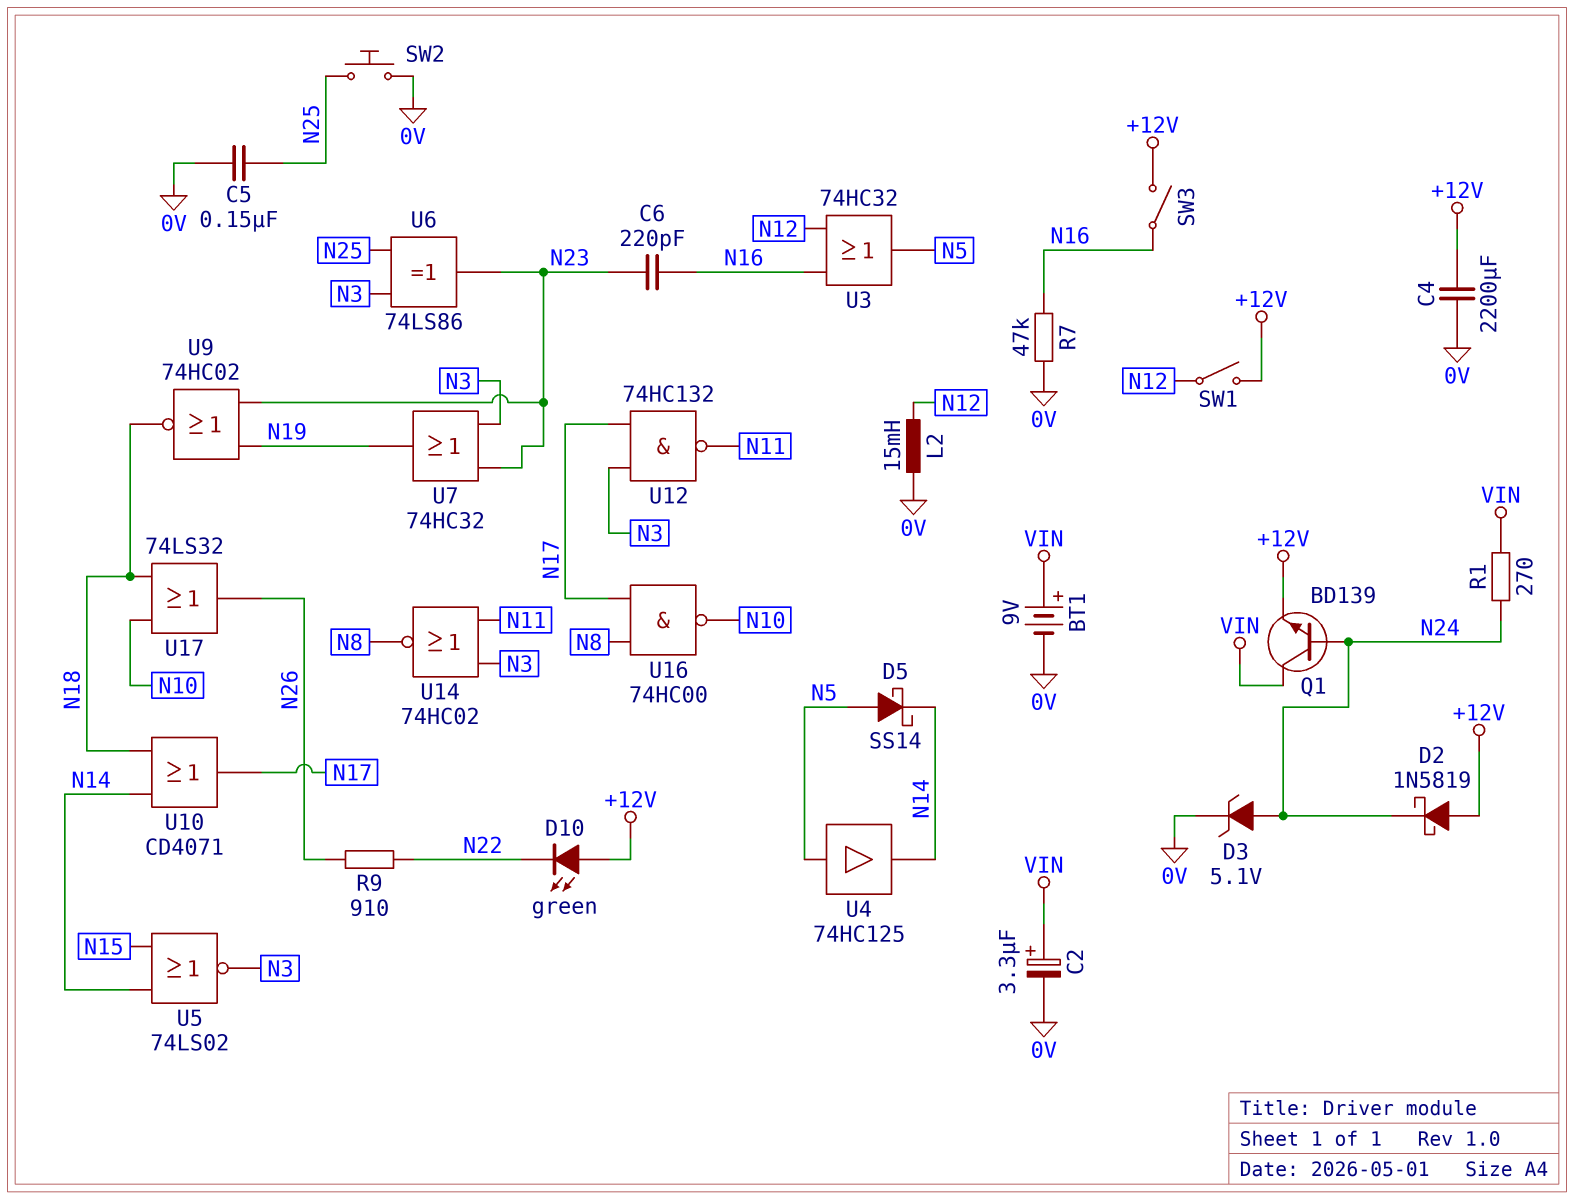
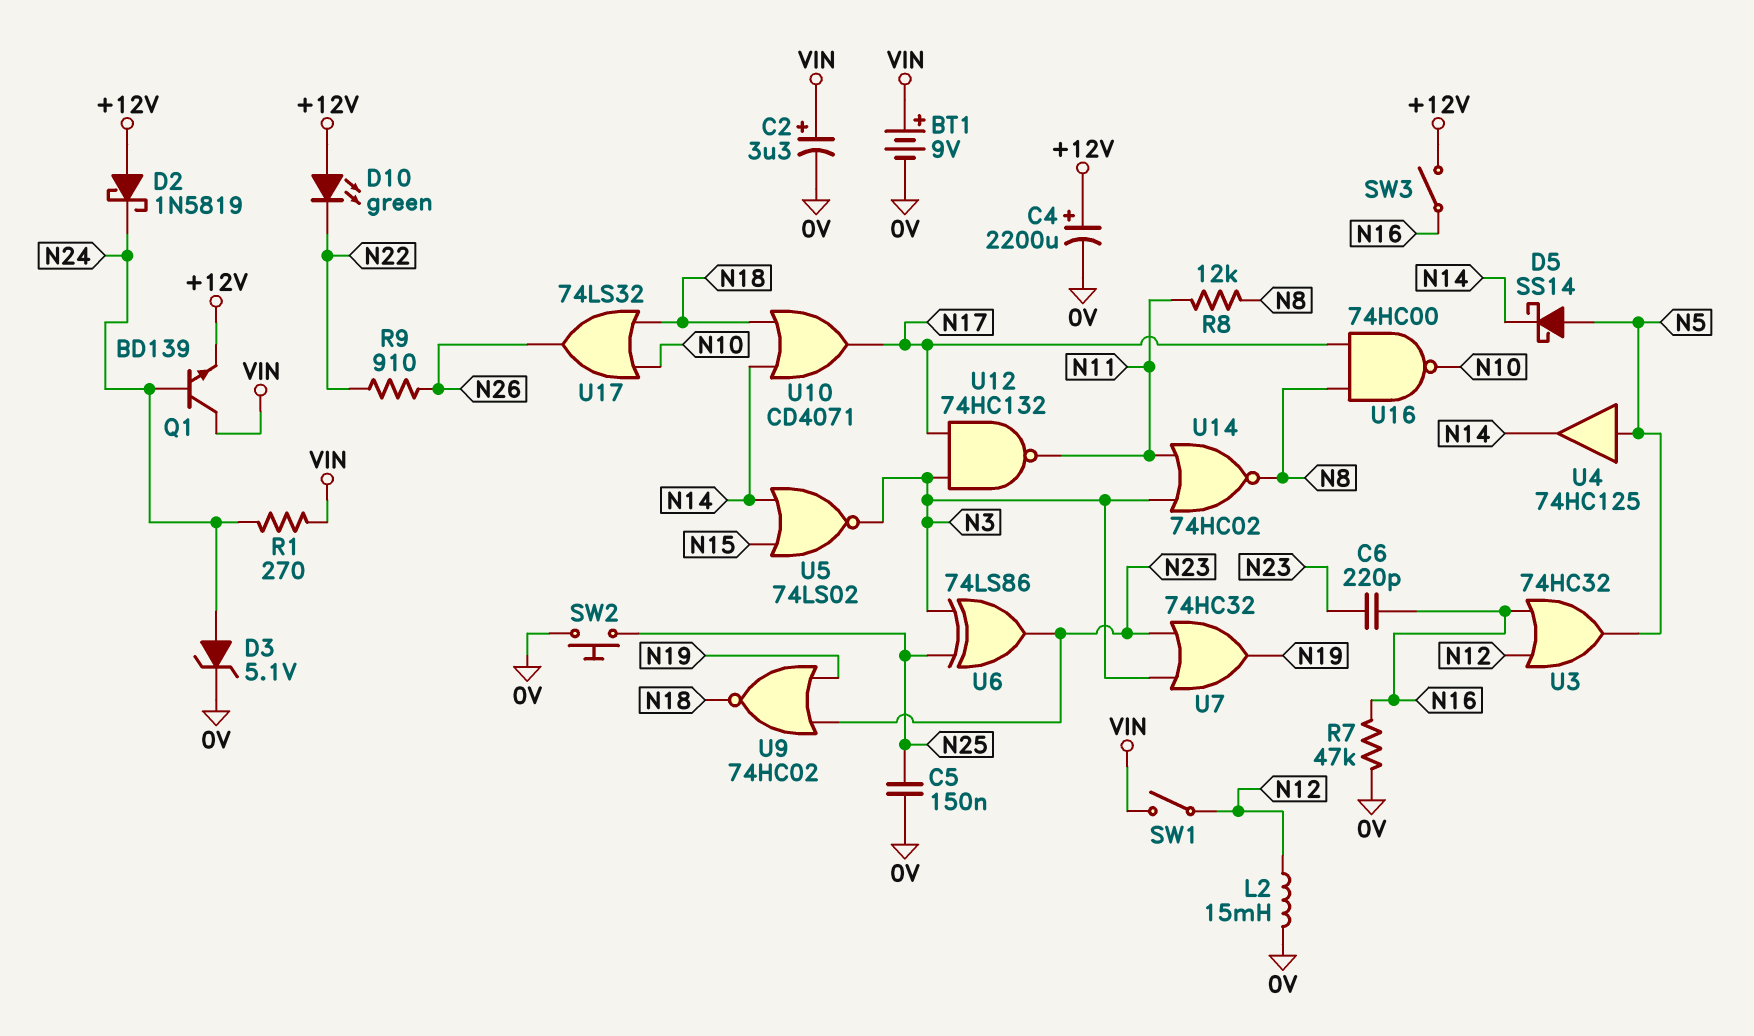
C4: 2200uF (+12V, 0V) -> 2200uF (plus +12V, minus 0V)
R8: none -> 12k (N8, N11)
SW1: switch (+12V, N12) -> switch (N12, VIN)

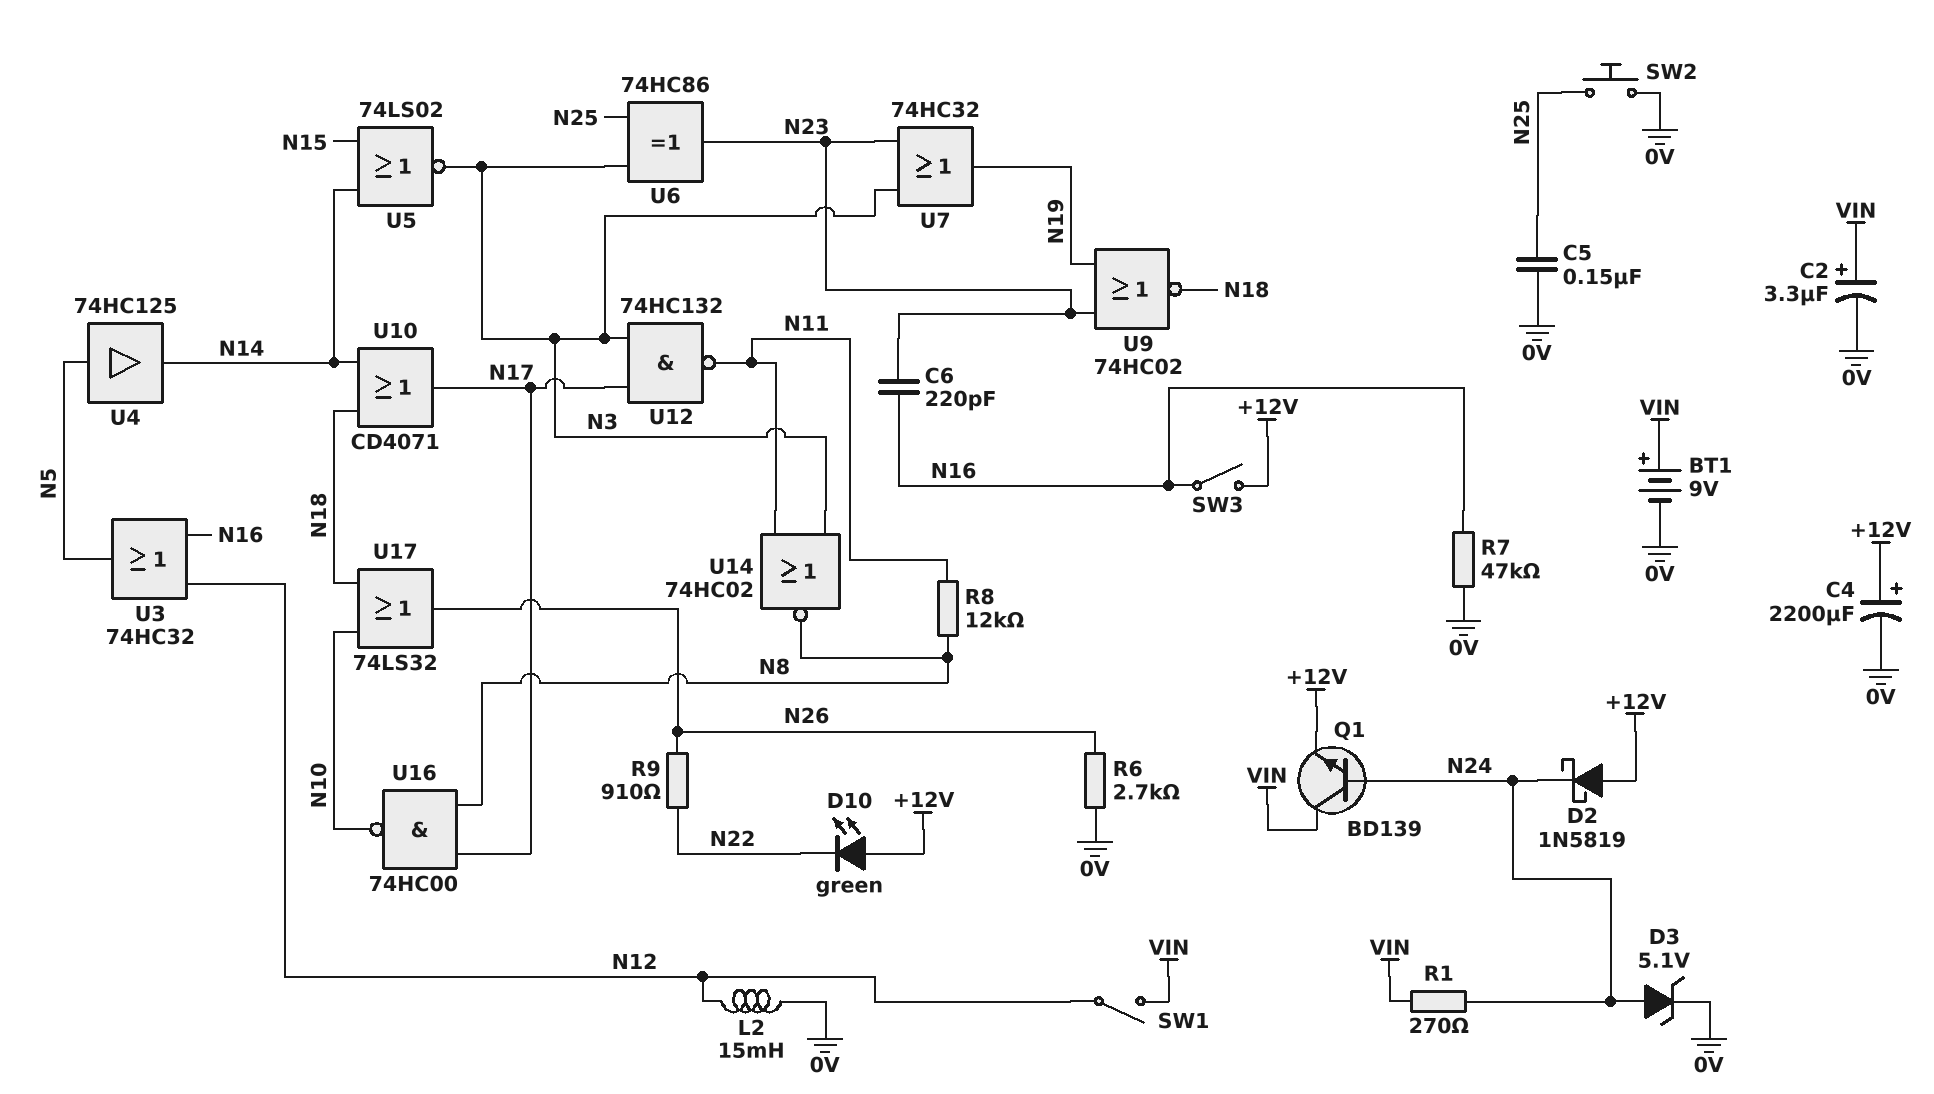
D5: schottky SS14 (A N5, K N14) -> none
R6: none -> 2.7k (0V, N26)
U6: XOR 74LS86 (in N3, in N25, out N23) -> XOR 74HC86 (in N3, in N25, out N23)

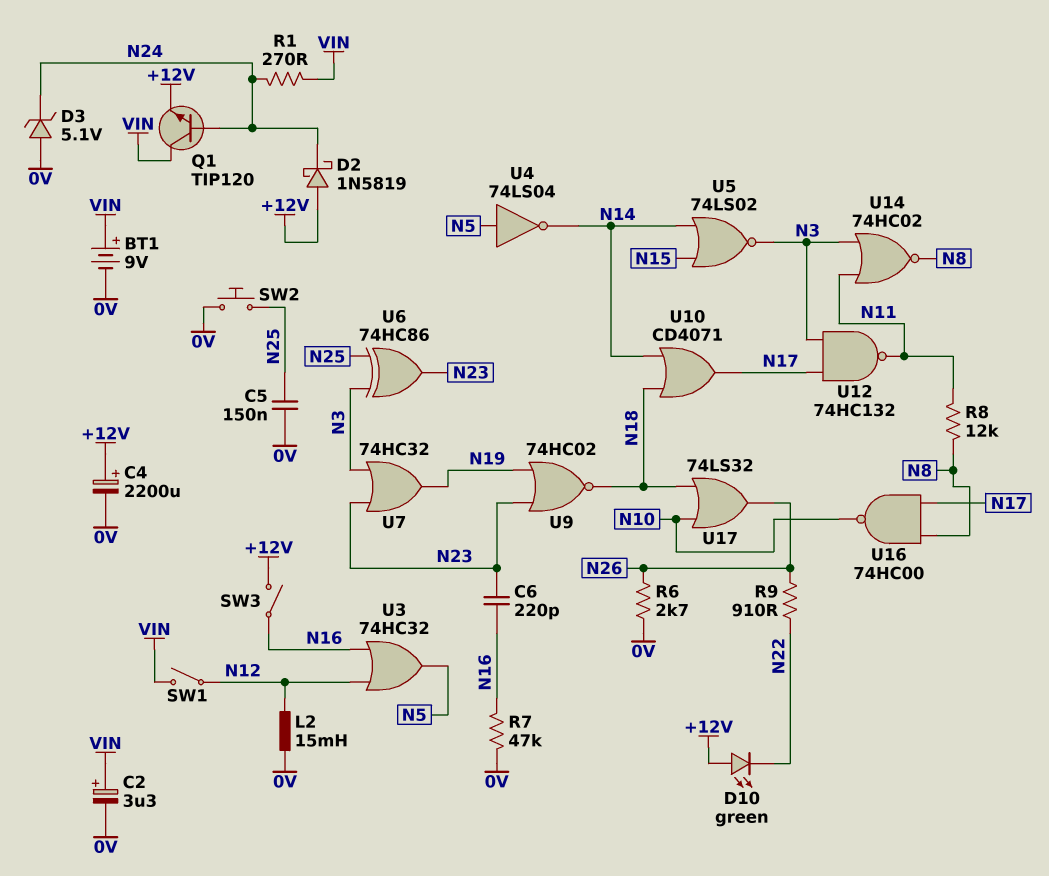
D3: zener 5.1V (A N24, K 0V) -> zener 5.1V (A 0V, K N24)
Q1: NPN BD139 (B N24, C VIN, E +12V) -> NPN TIP120 (B N24, C VIN, E +12V)
U4: buffer 74HC125 (in N5, out N14) -> NOT 74LS04 (in N5, out N14)

